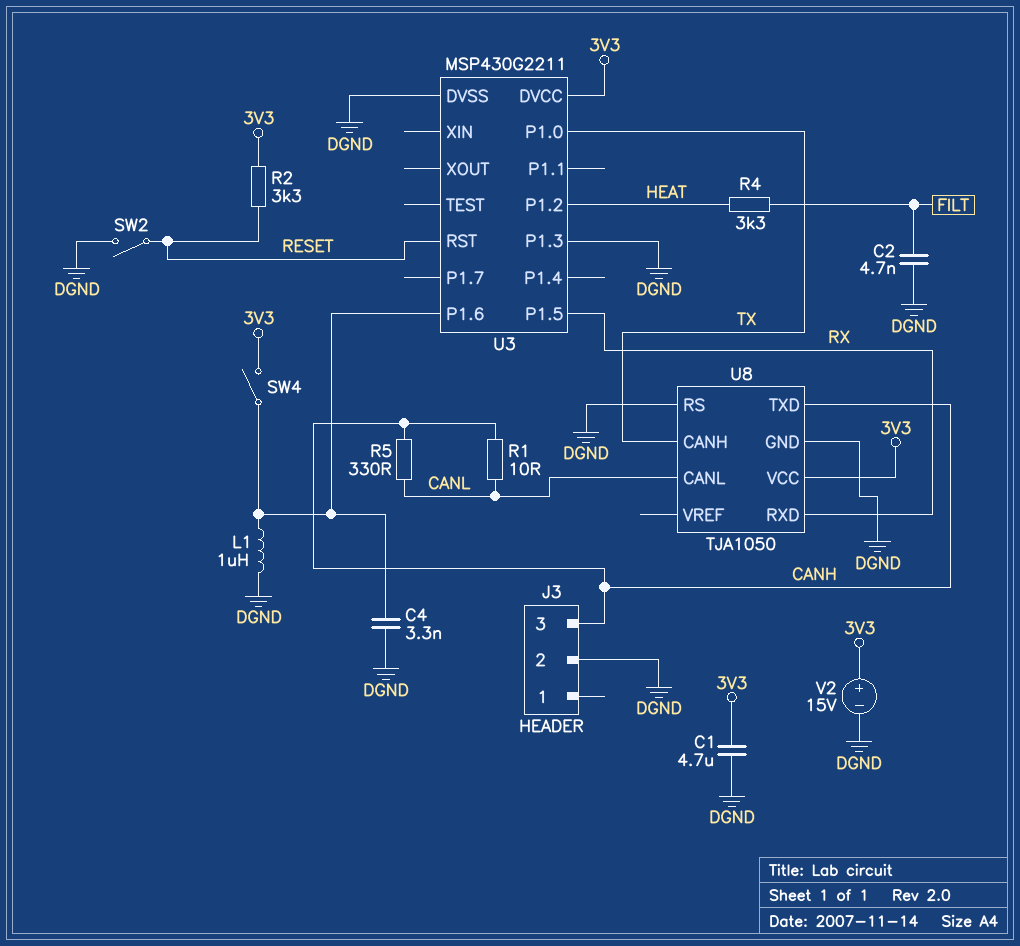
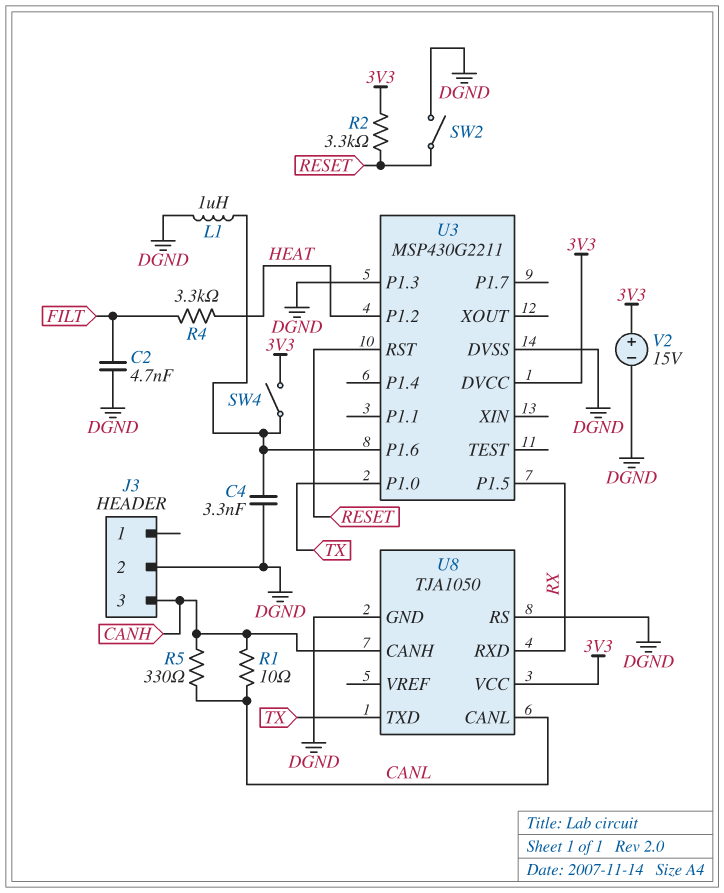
C1: 4.7uF (3V3, DGND) -> none
U8 pin CANH: TX -> CANH
U8 pin TXD: CANH -> TX

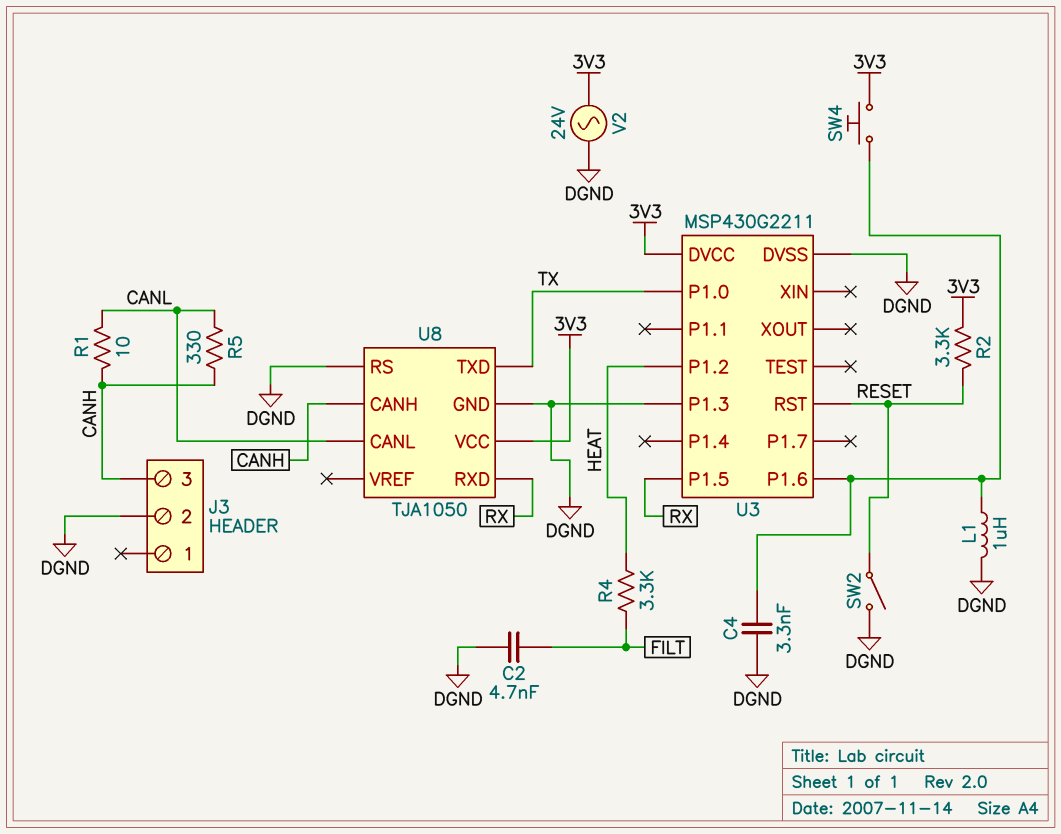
SW4: switch (3V3, U3/P1.6) -> button (3V3, U3/P1.6)
V2: 15V (plus 3V3, minus DGND) -> AC 24V (3V3, DGND)

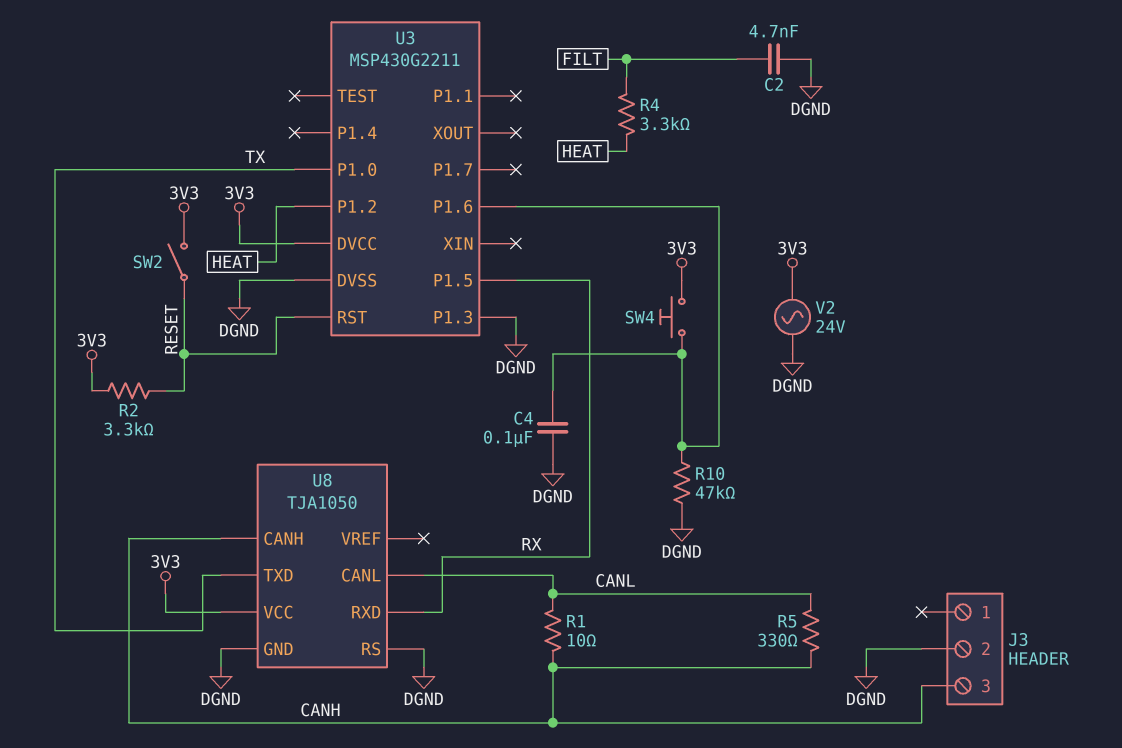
C4: 3.3nF (DGND, U3/P1.6) -> 100nF (DGND, U3/P1.6)
L1: 1uH (DGND, U3/P1.6) -> none
R10: none -> 47k (DGND, U3/P1.6)
SW2: switch (DGND, RESET) -> switch (3V3, RESET)

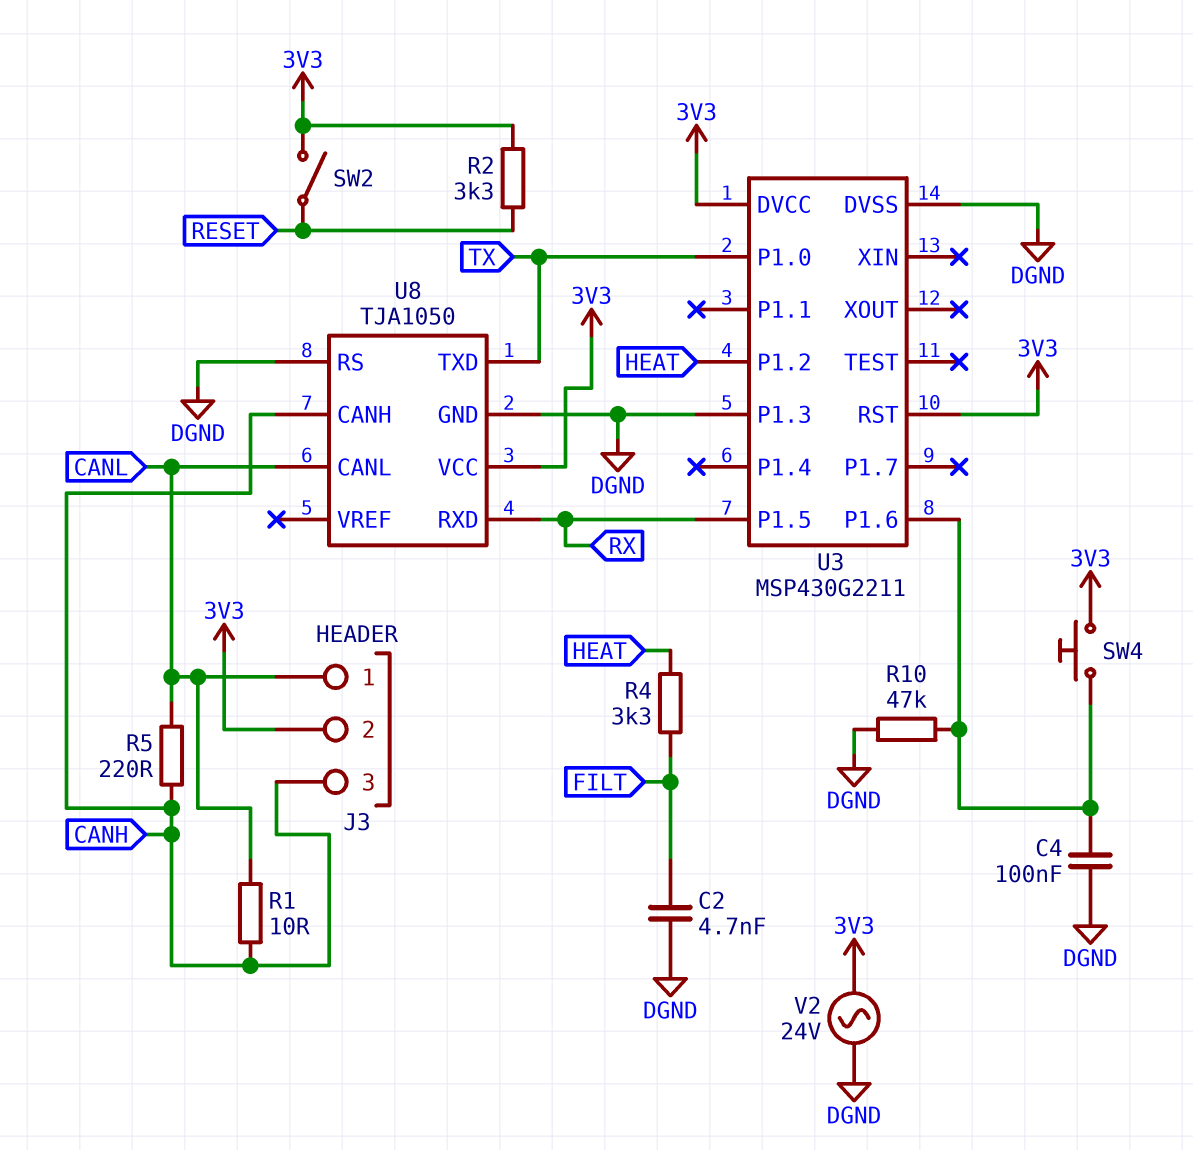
J3 pin 1: none -> CANL
J3 pin 2: DGND -> 3V3
R5: 330 (CANH, CANL) -> 220 (CANH, CANL)
U3 pin RST: RESET -> 3V3

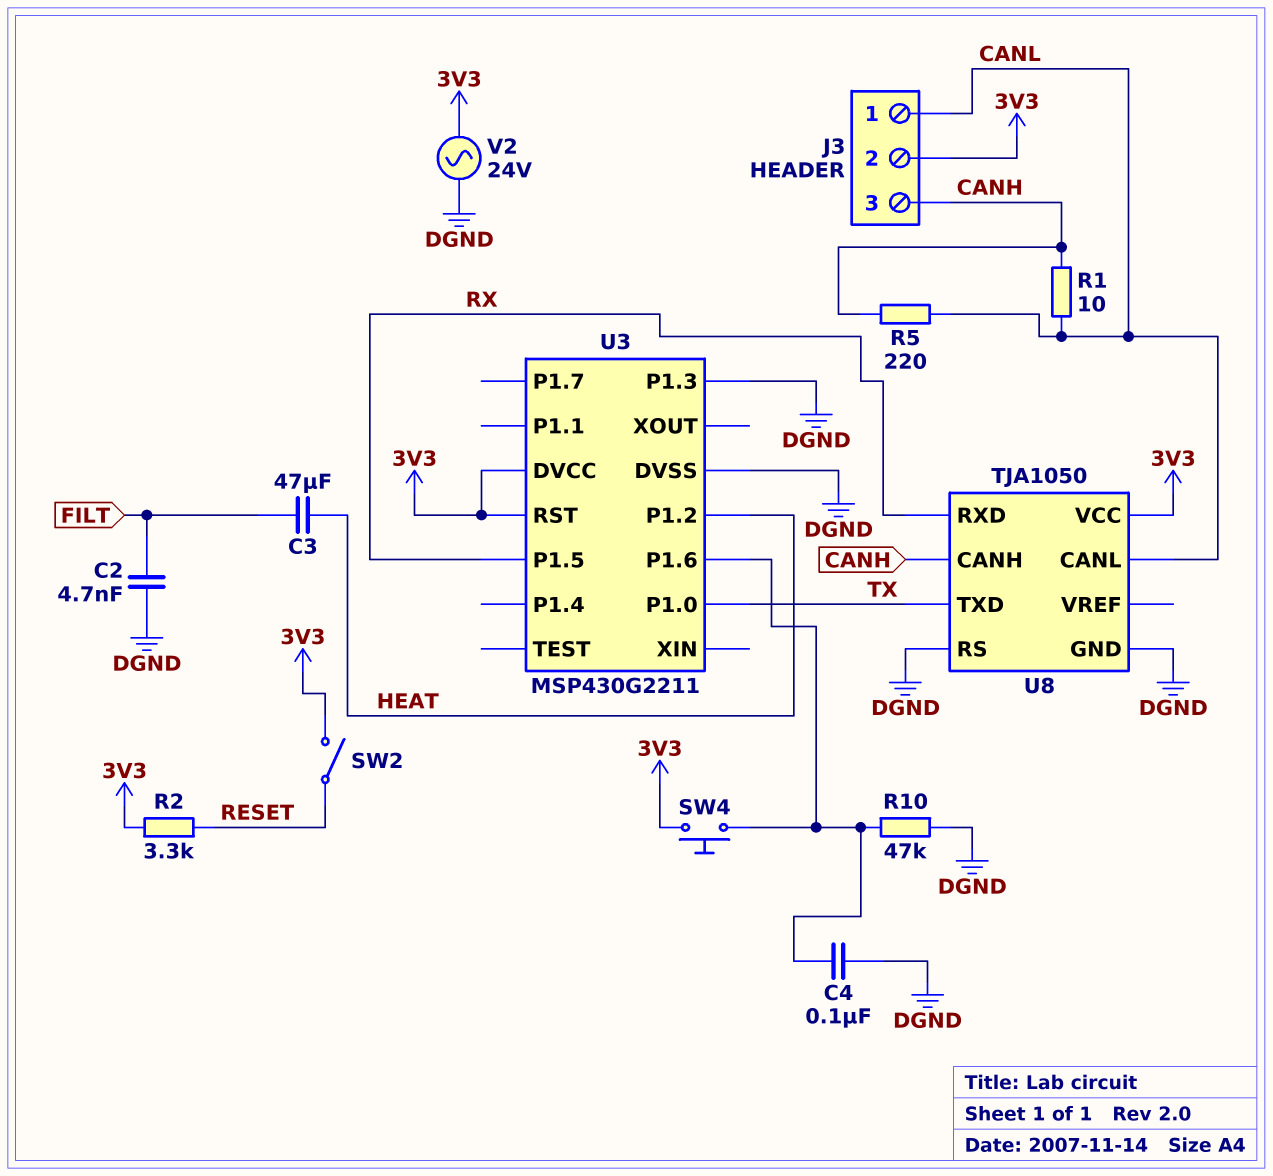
C3: none -> 47uF (FILT, HEAT)
R4: 3.3k (FILT, HEAT) -> none

